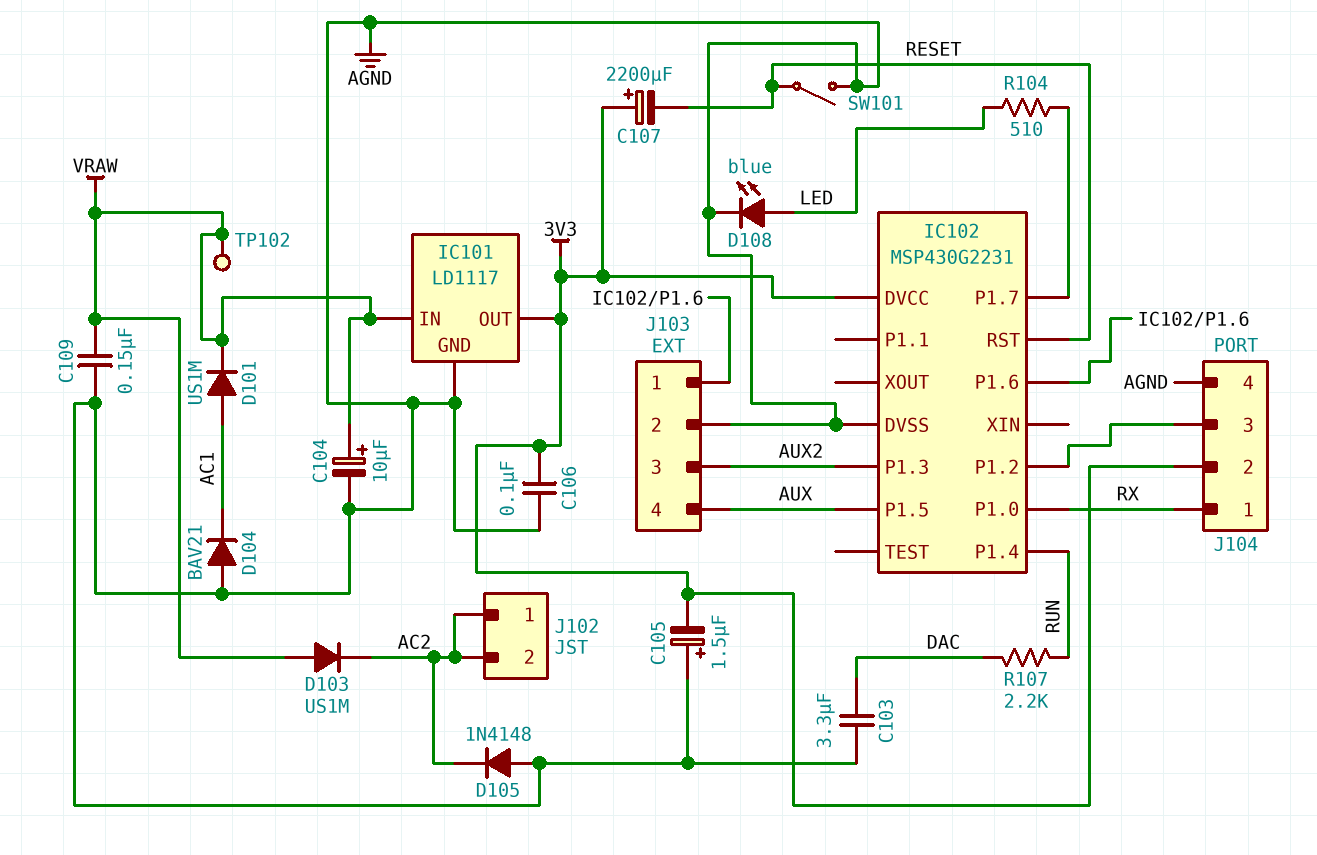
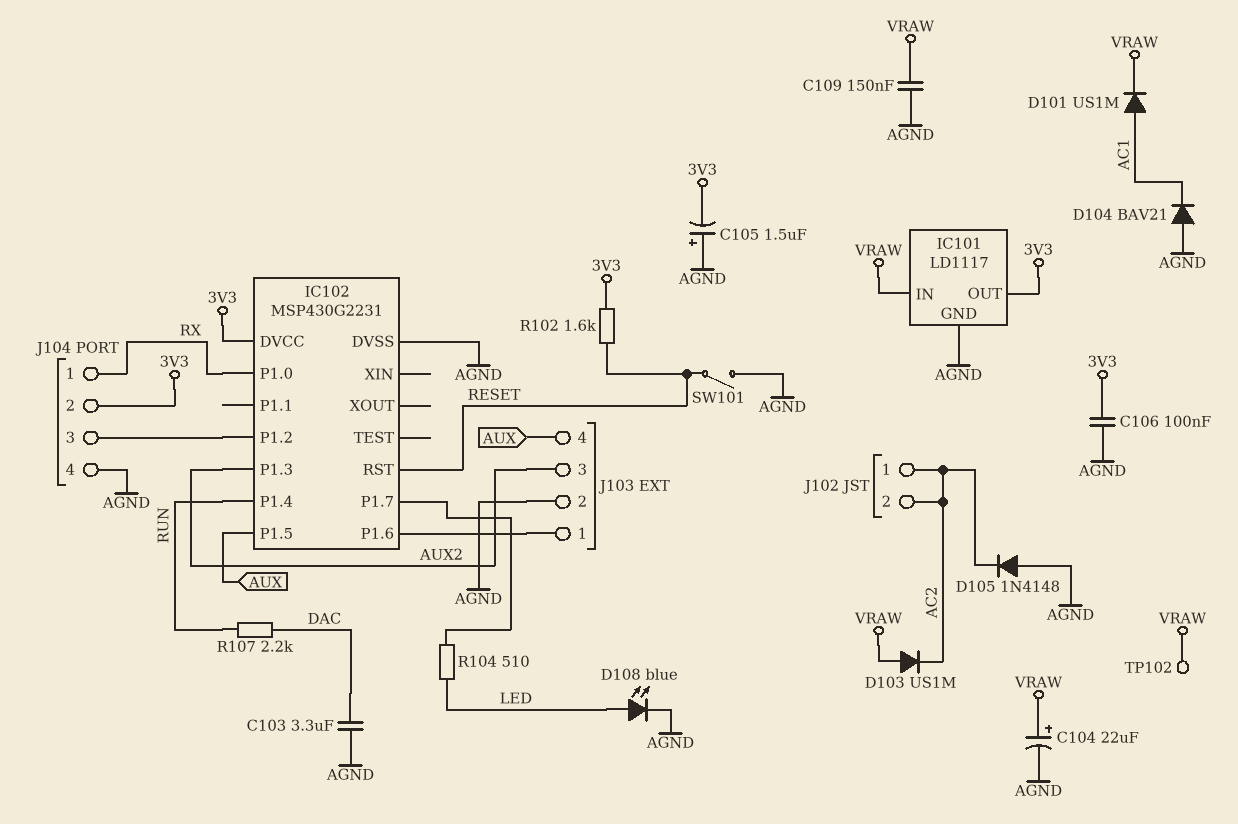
C104: 10uF (plus VRAW, minus AGND) -> 22uF (plus VRAW, minus AGND)
C107: 2200uF (plus 3V3, minus RESET) -> none
R102: none -> 1.6k (3V3, RESET)

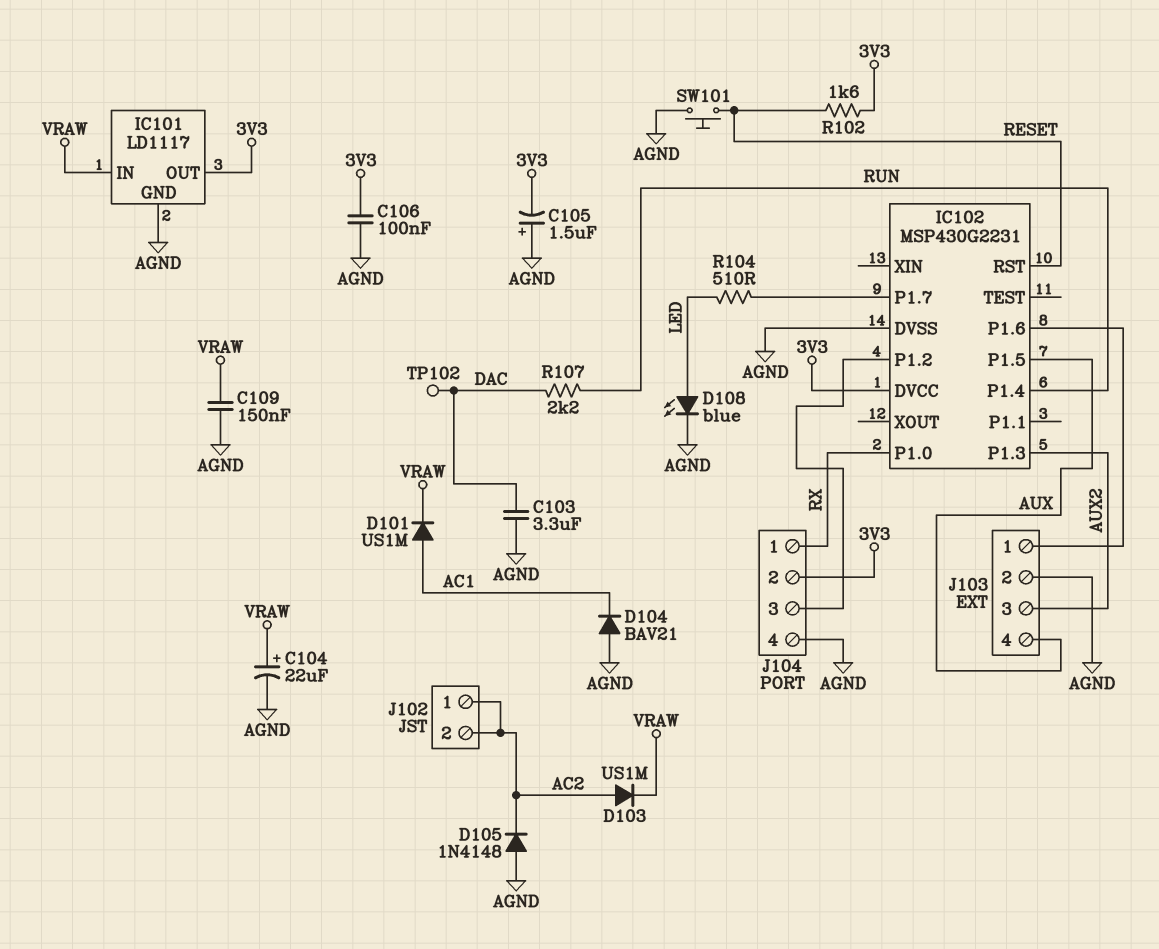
D103: diode US1M (A VRAW, K AC2) -> diode US1M (A AC2, K VRAW)
SW101: switch (AGND, RESET) -> button (AGND, RESET)
TP102: test point (VRAW) -> test point (DAC)

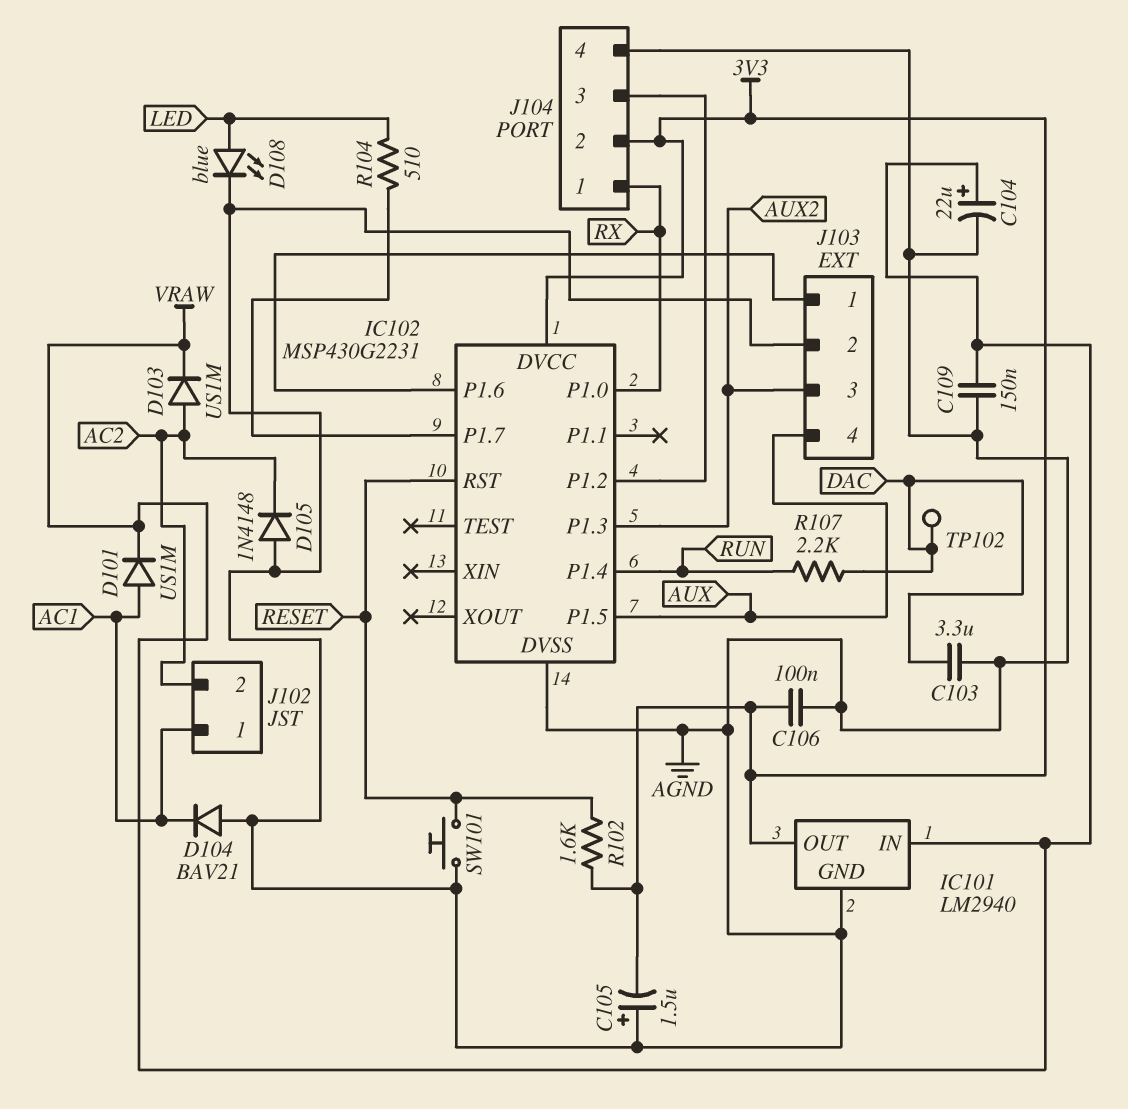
IC101: LD1117 -> LM2940
J102 pin 1: AC2 -> AC1

